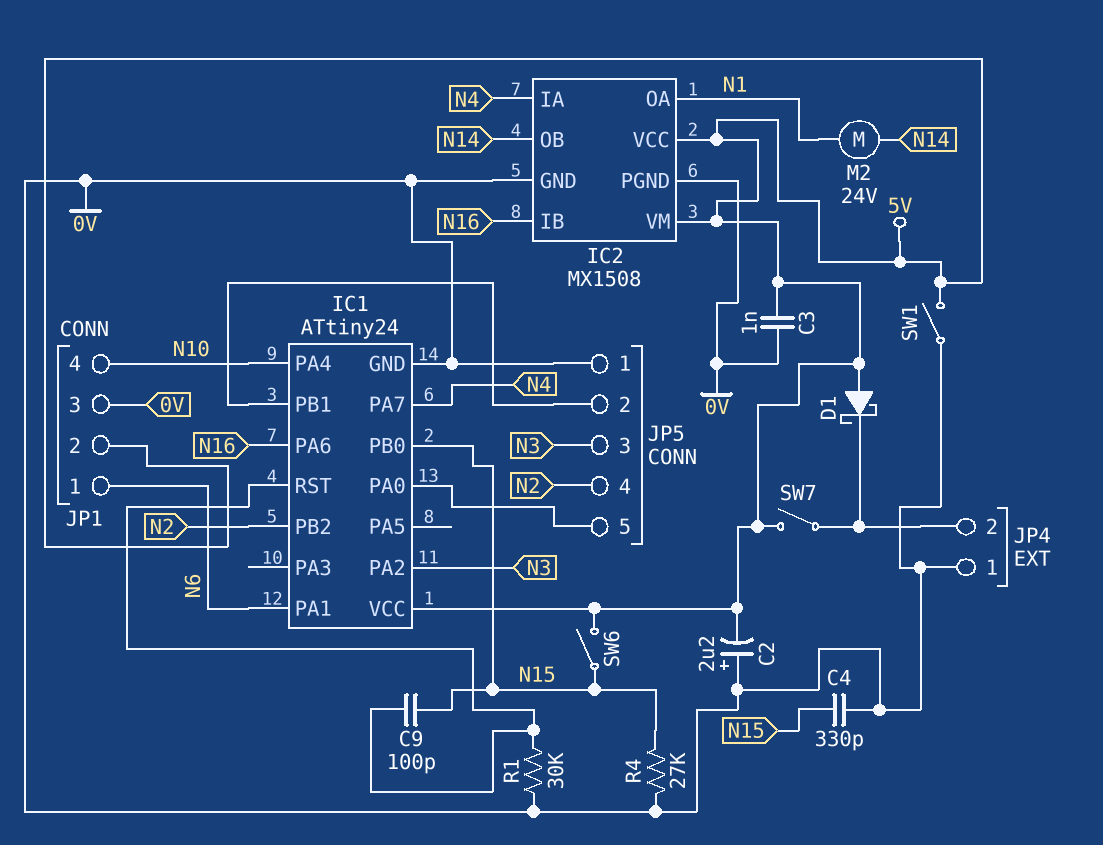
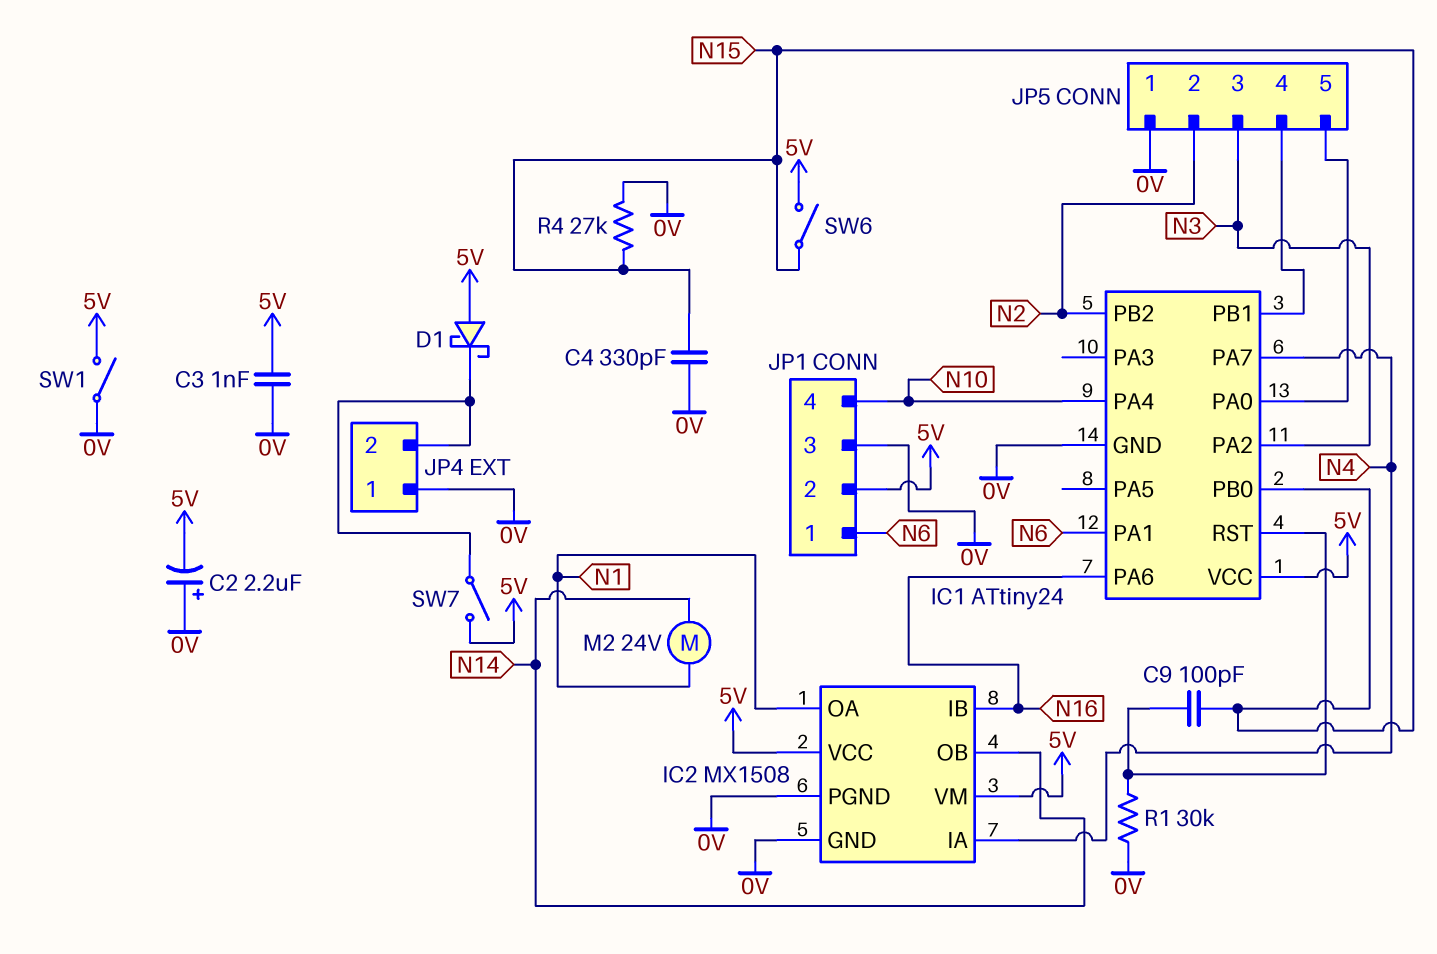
JP5 pin 2: IC1/PB1 -> N2
JP5 pin 4: N2 -> IC1/PB1

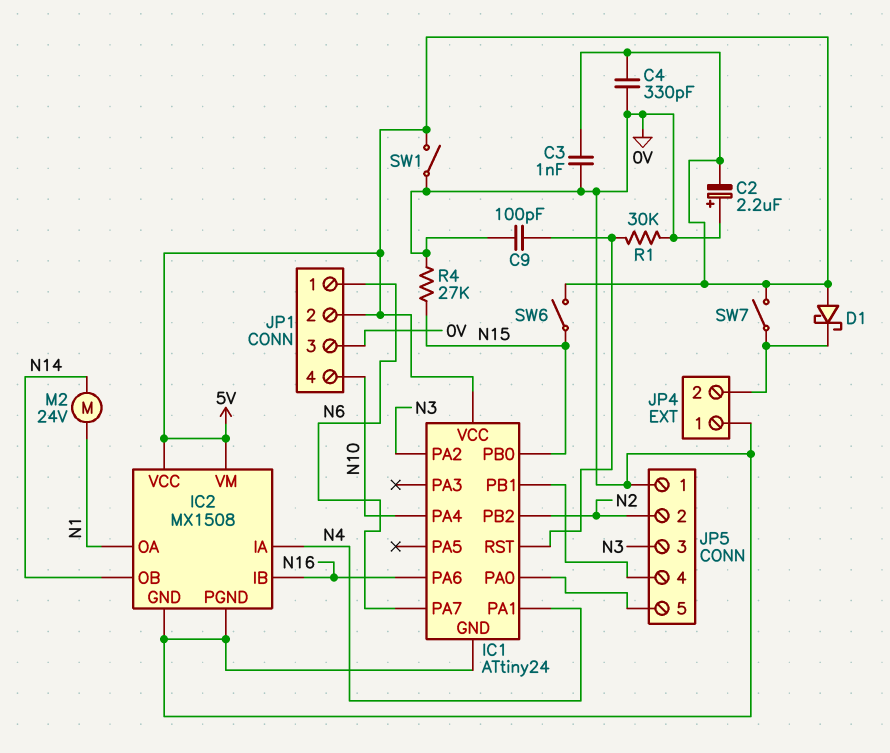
C4: 330pF (0V, N15) -> 330pF (0V, 5V)
C9: 100pF (IC1/RST, N15) -> 100pF (0V, IC1/RST)
IC1 pin PA1: N6 -> N4
IC1 pin PA7: N4 -> N6

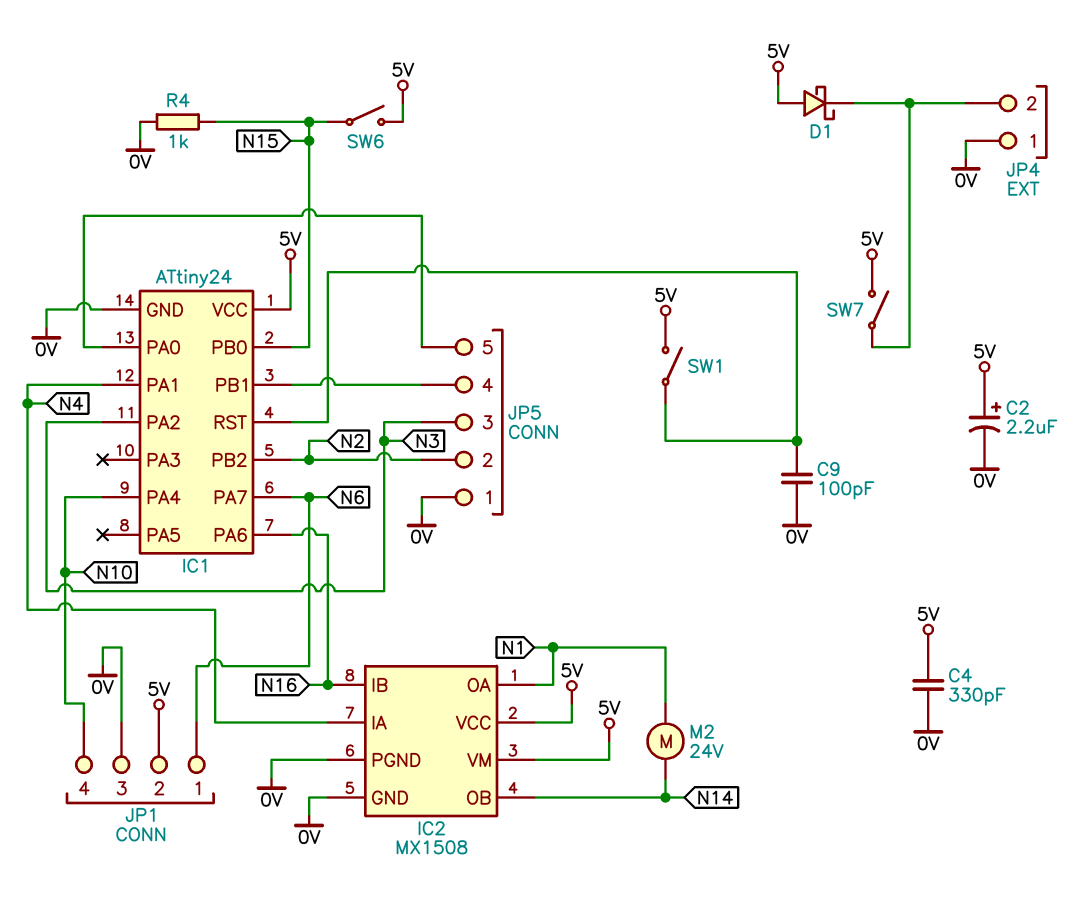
C2: 2.2uF (plus 0V, minus 5V) -> 2.2uF (plus 5V, minus 0V)
C3: 1nF (0V, 5V) -> none
R1: 30k (0V, IC1/RST) -> none
R4: 27k (0V, N15) -> 1k (0V, N15)
SW1: switch (0V, 5V) -> switch (5V, IC1/RST)

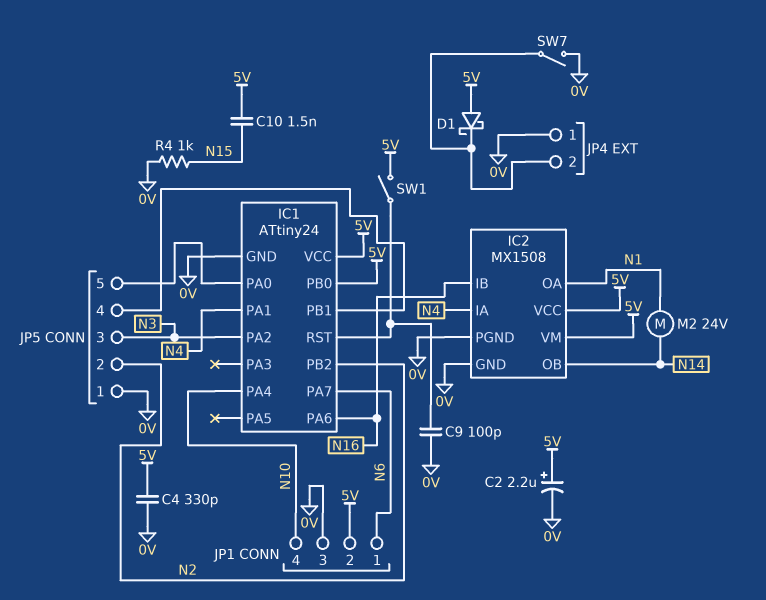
C10: none -> 1.5nF (5V, N15)
IC1 pin PB0: N15 -> 5V
SW6: switch (5V, N15) -> none
SW7: switch (5V, JP4/2) -> switch (0V, JP4/2)

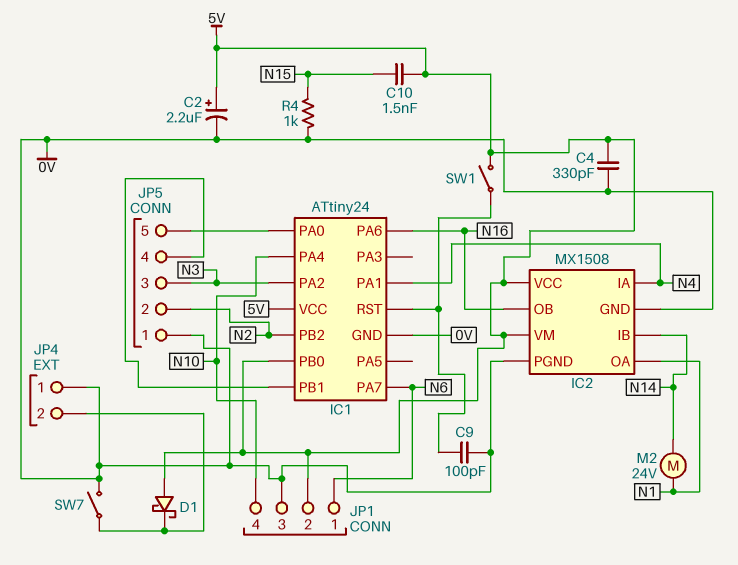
IC2 pin IB: N16 -> N14
IC2 pin OB: N14 -> N16

